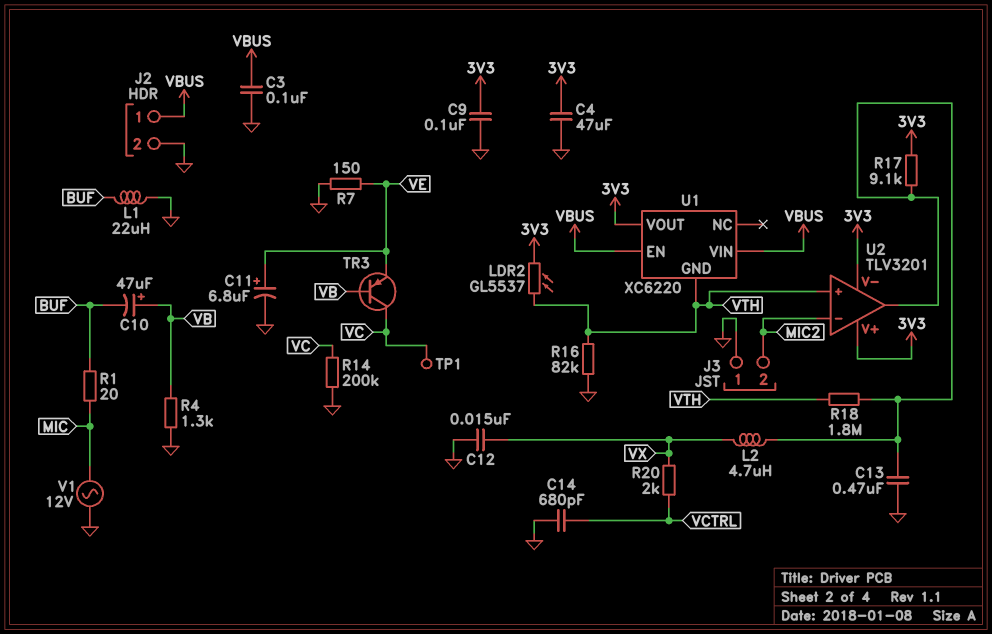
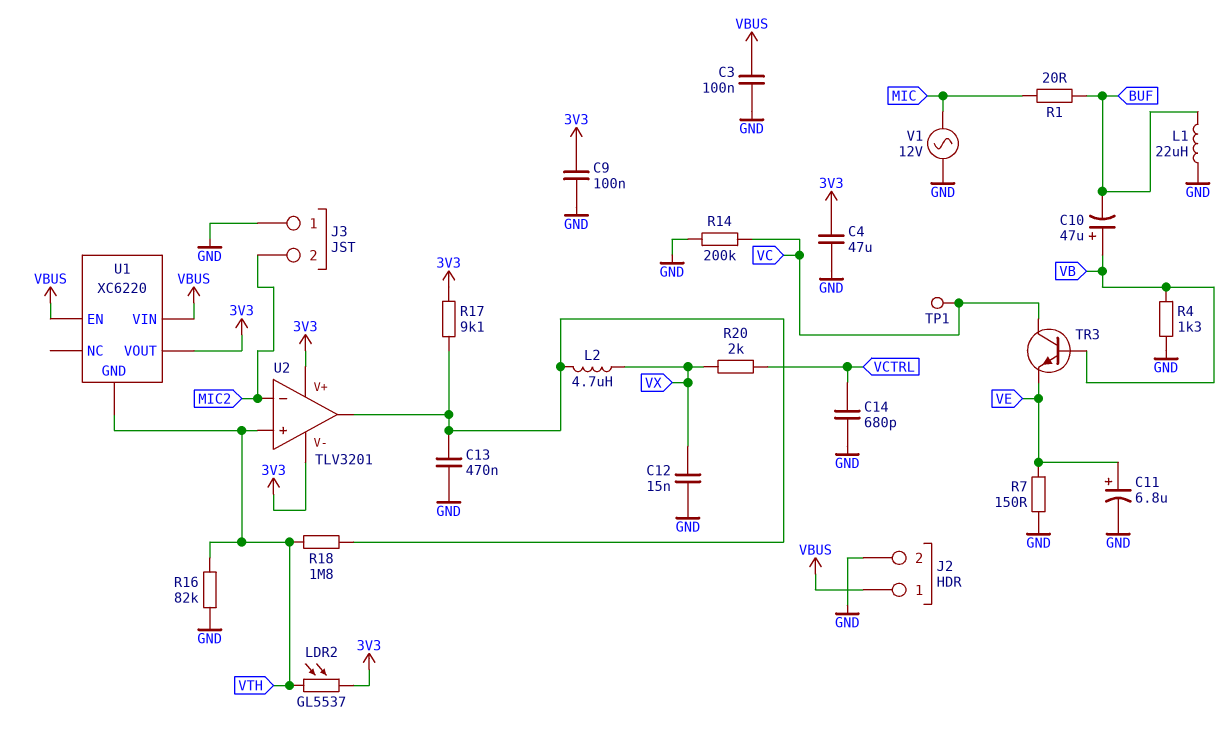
TR3: PNP (B VB, C VC, E VE) -> NPN (B VB, C VC, E VE)

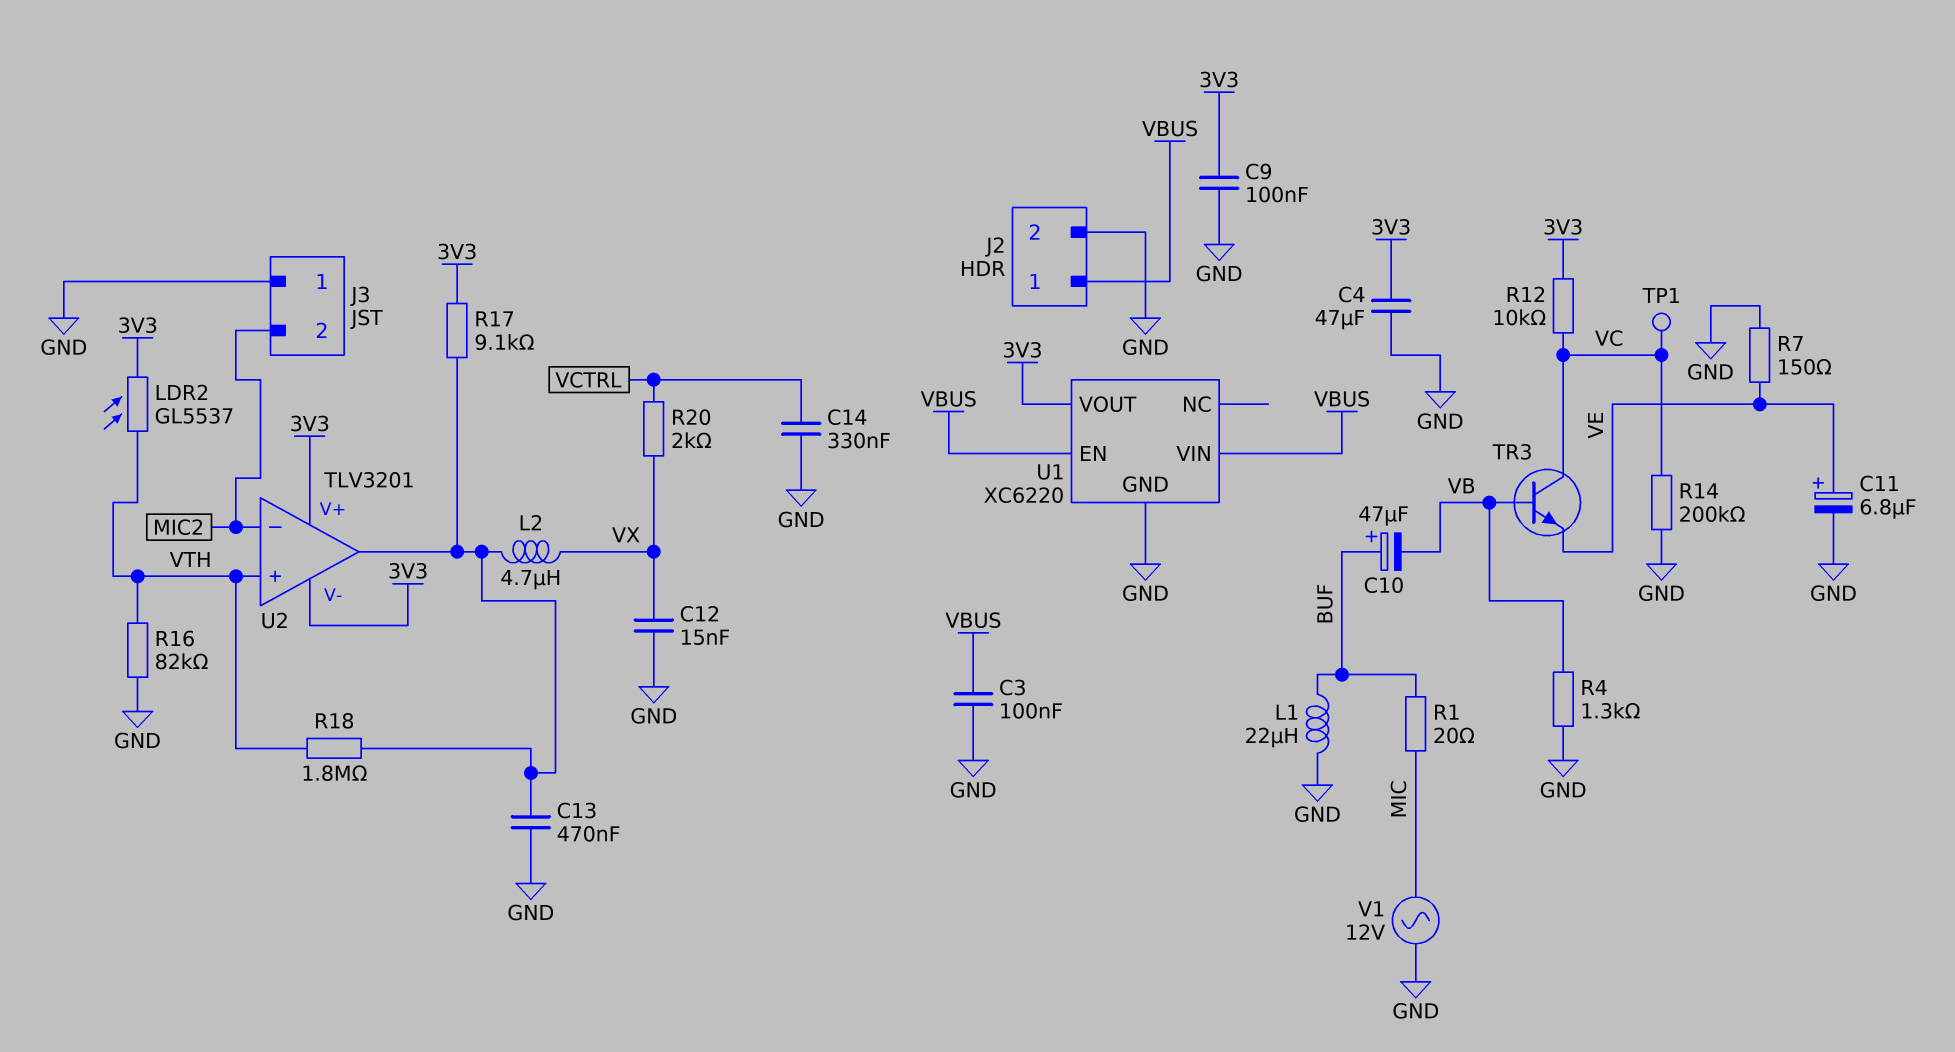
C10: 47uF (plus VB, minus BUF) -> 47uF (plus BUF, minus VB)
C14: 680pF (GND, VCTRL) -> 330nF (GND, VCTRL)
R12: none -> 10k (3V3, VC)
U1 pin GND: VTH -> GND

